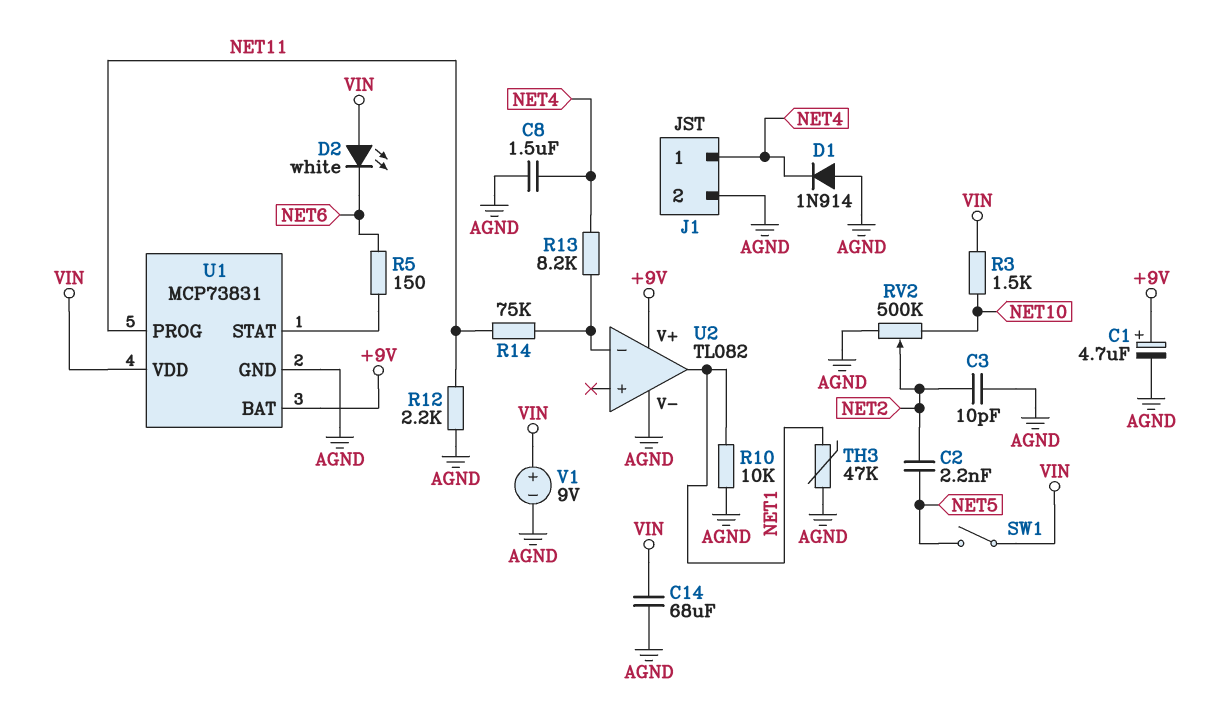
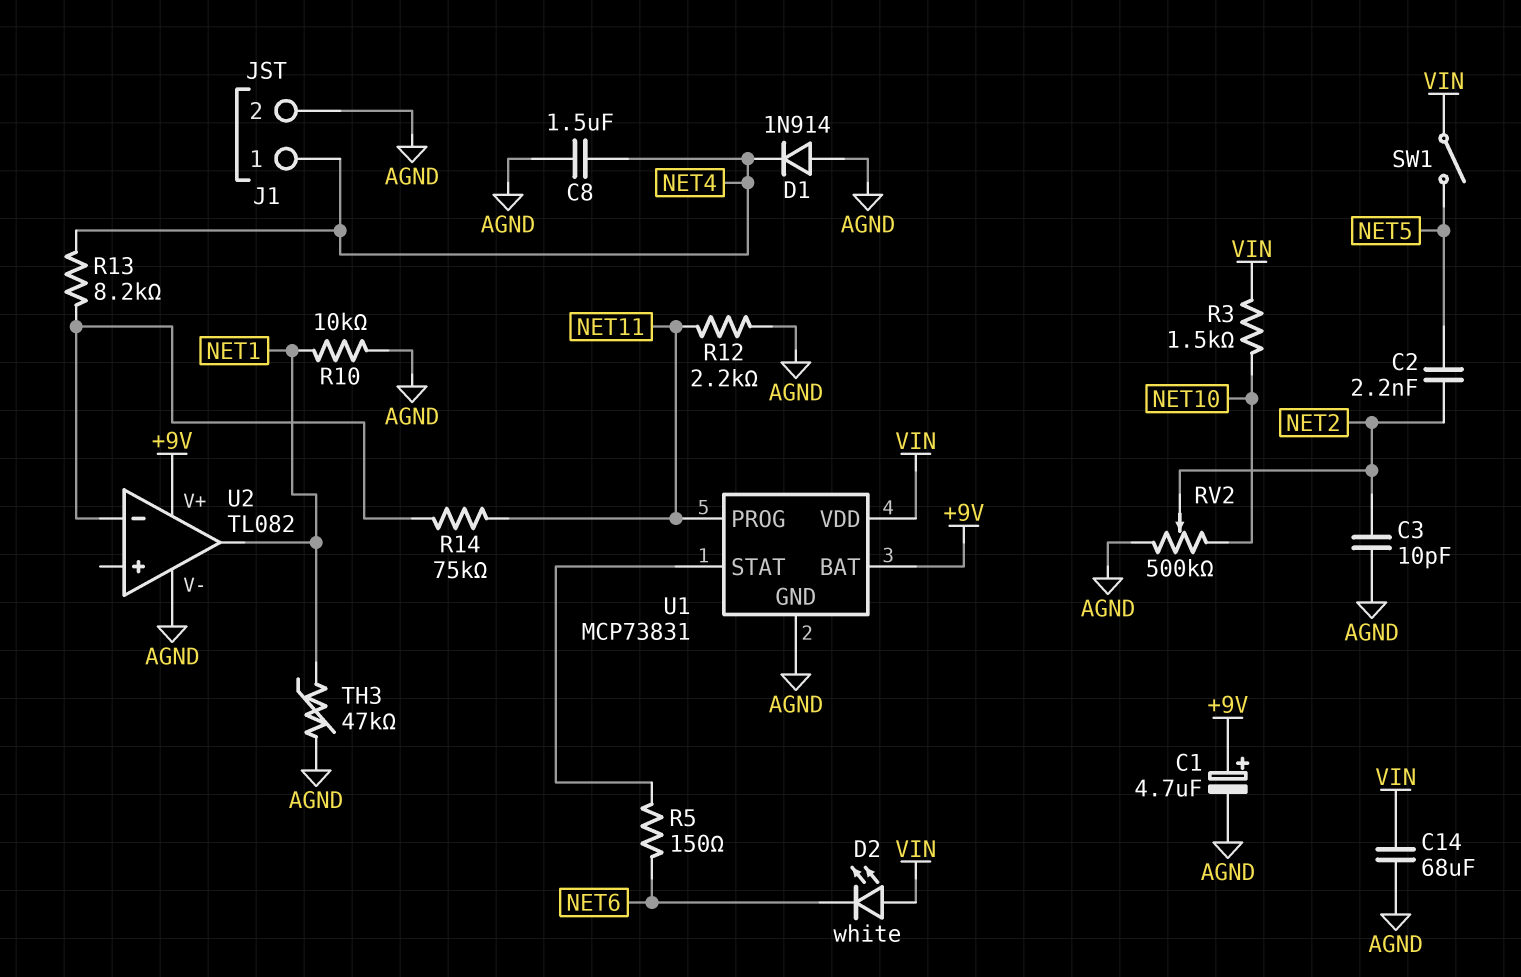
V1: 9V (plus VIN, minus AGND) -> none

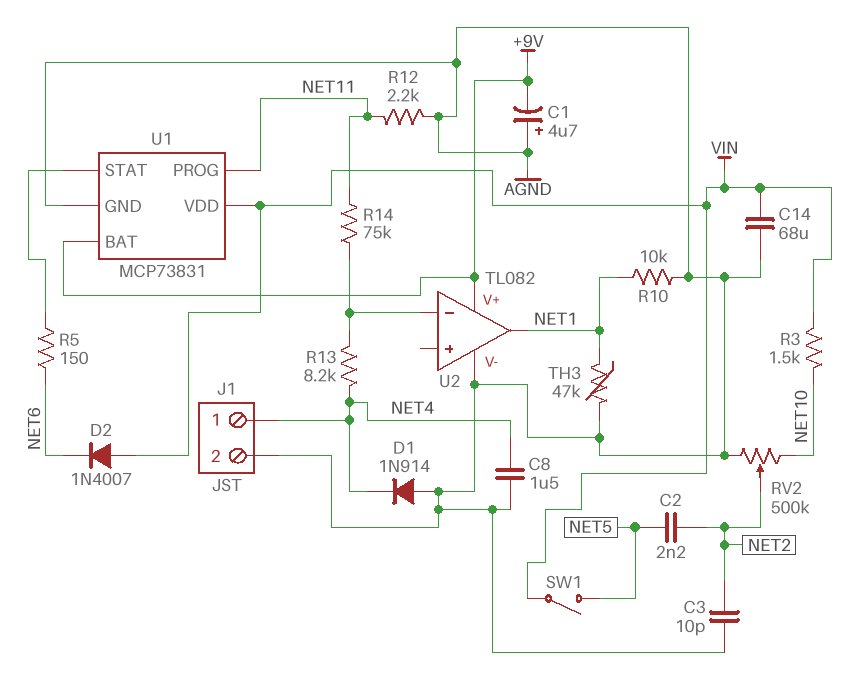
C1: 4.7uF (plus +9V, minus AGND) -> 4.7uF (plus AGND, minus +9V)
D2: LED white (A VIN, K NET6) -> diode 1N4007 (A VIN, K NET6)

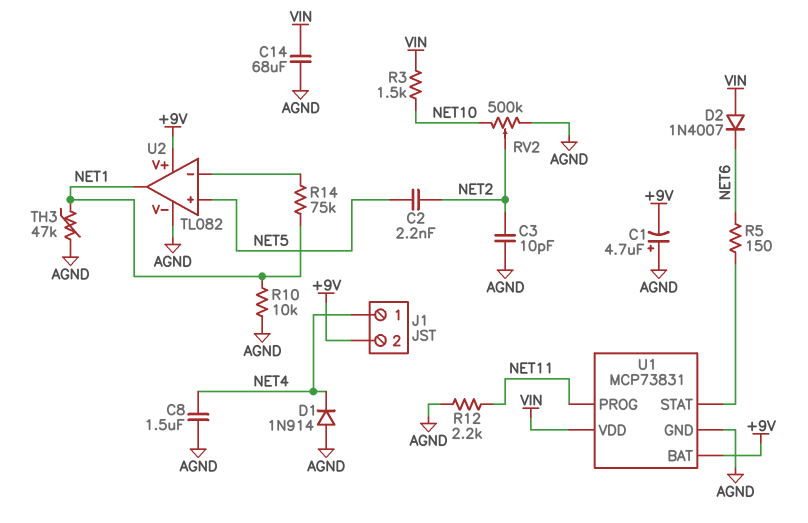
J1 pin 2: AGND -> +9V
R13: 8.2k (NET4, U2/in-) -> none
R14: 75k (NET11, U2/in-) -> 75k (NET1, U2/in-)
SW1: switch (NET5, VIN) -> none
U2 pin in+: none -> NET5

